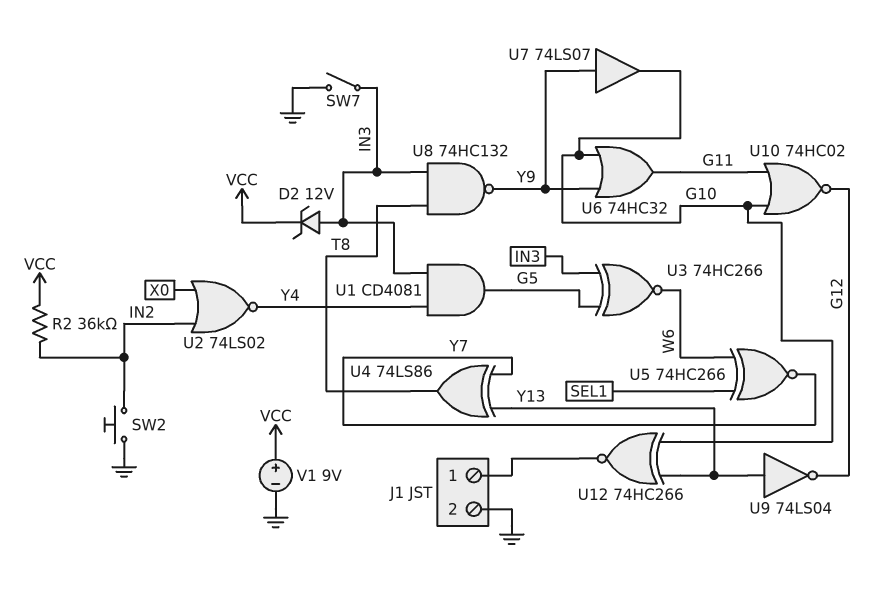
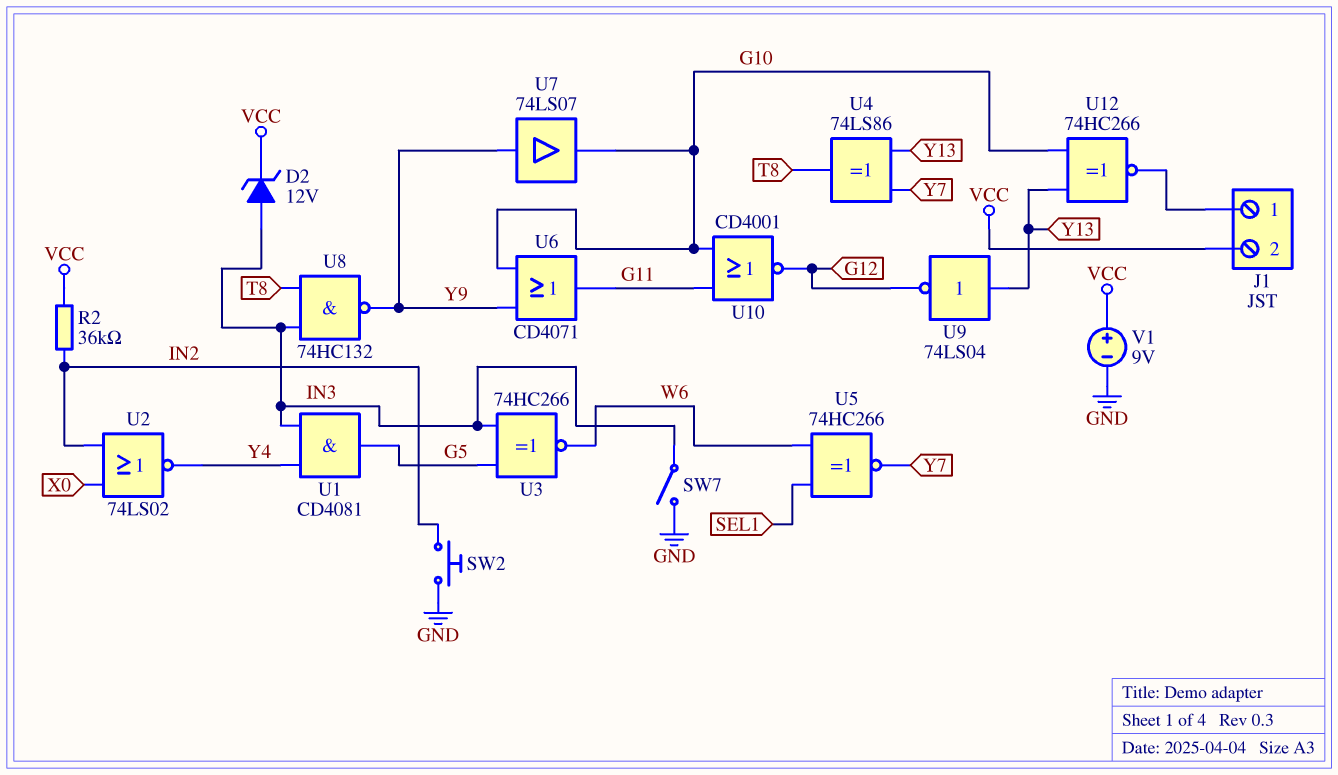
J1 pin 2: GND -> VCC
U6: OR 74HC32 (in G10, in Y9, out G11) -> OR CD4071 (in G10, in Y9, out G11)
U10: NOR 74HC02 (in G10, in G11, out G12) -> NOR CD4001 (in G10, in G11, out G12)

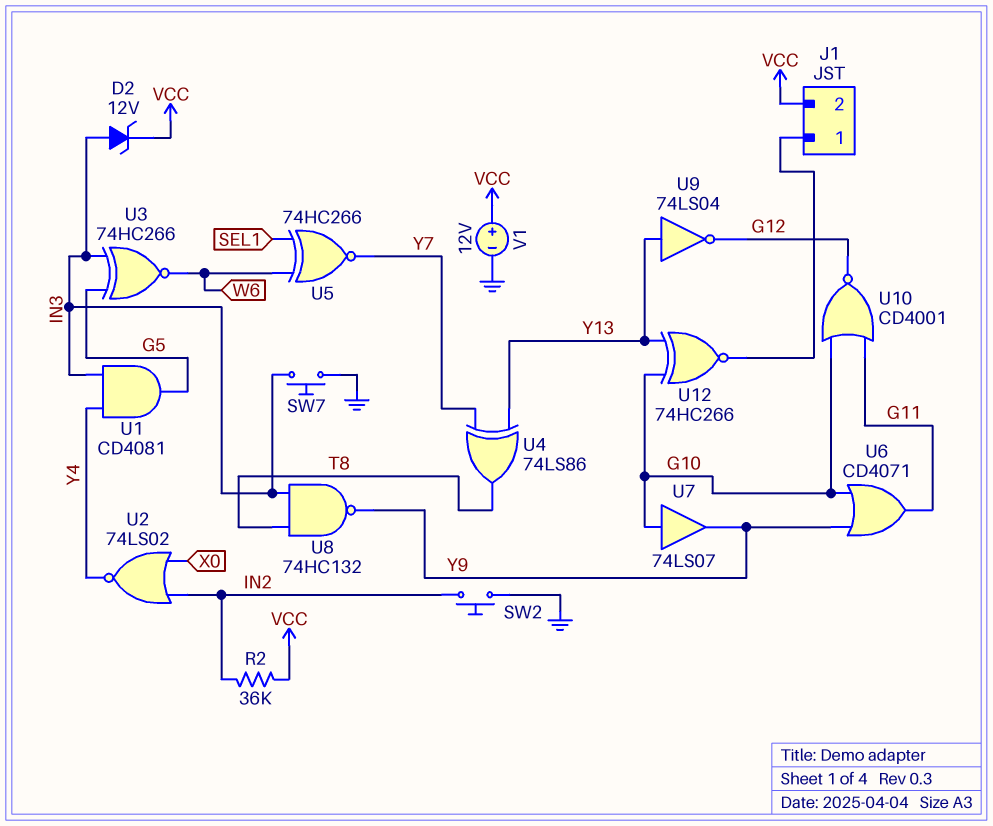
SW7: switch (GND, IN3) -> button (GND, IN3)
U7: buffer 74LS07 (in Y9, out G10) -> buffer 74LS07 (in G10, out Y9)
V1: 9V (plus VCC, minus GND) -> 12V (plus VCC, minus GND)

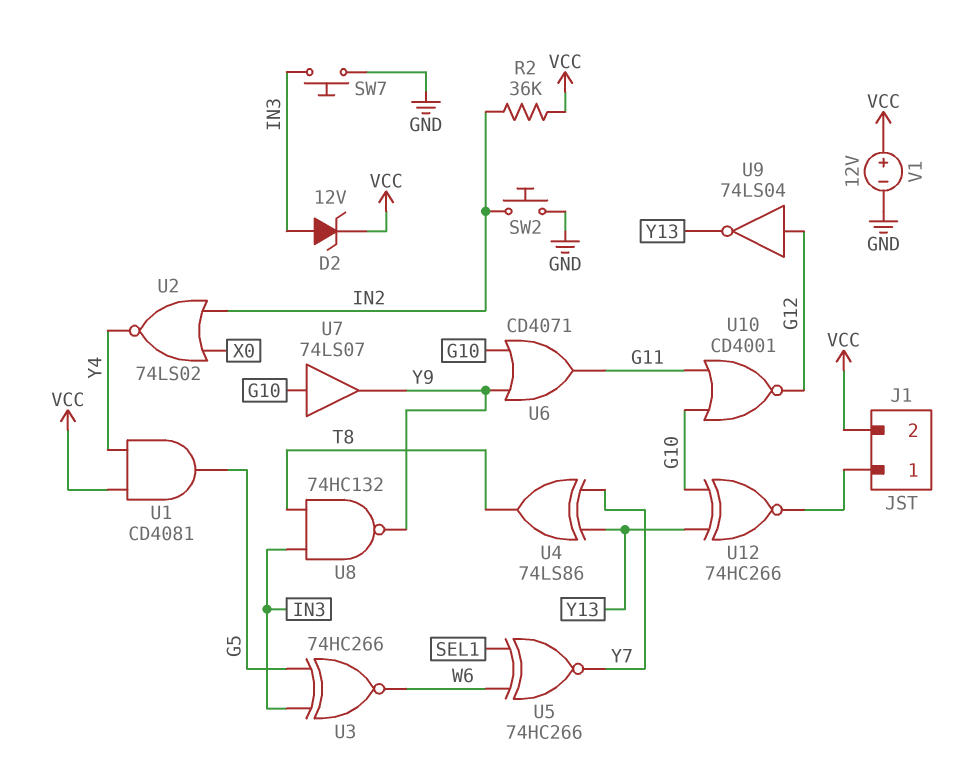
U1: AND CD4081 (in IN3, in Y4, out G5) -> AND CD4081 (in VCC, in Y4, out G5)
U9: NOT 74LS04 (in Y13, out G12) -> NOT 74LS04 (in G12, out Y13)

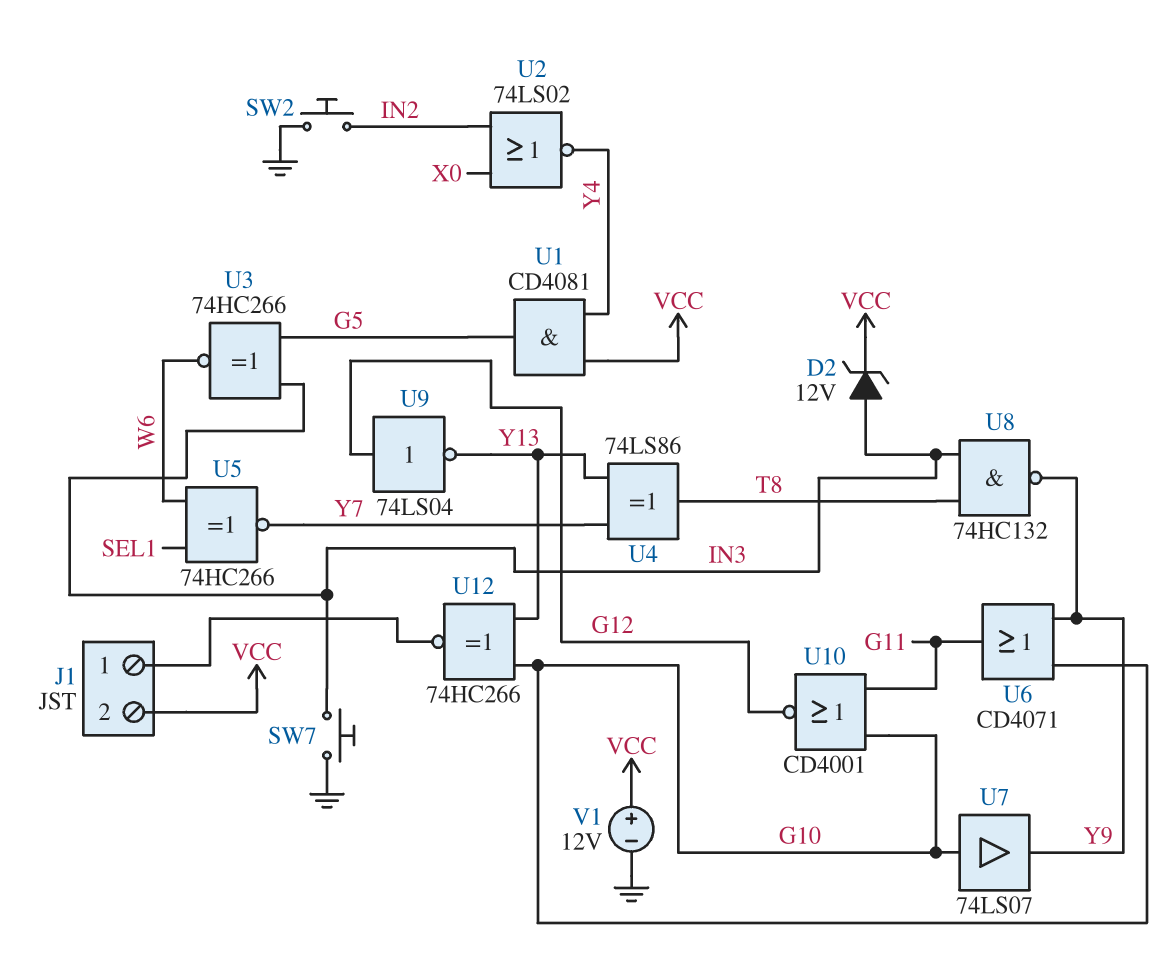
R2: 36k (IN2, VCC) -> none

